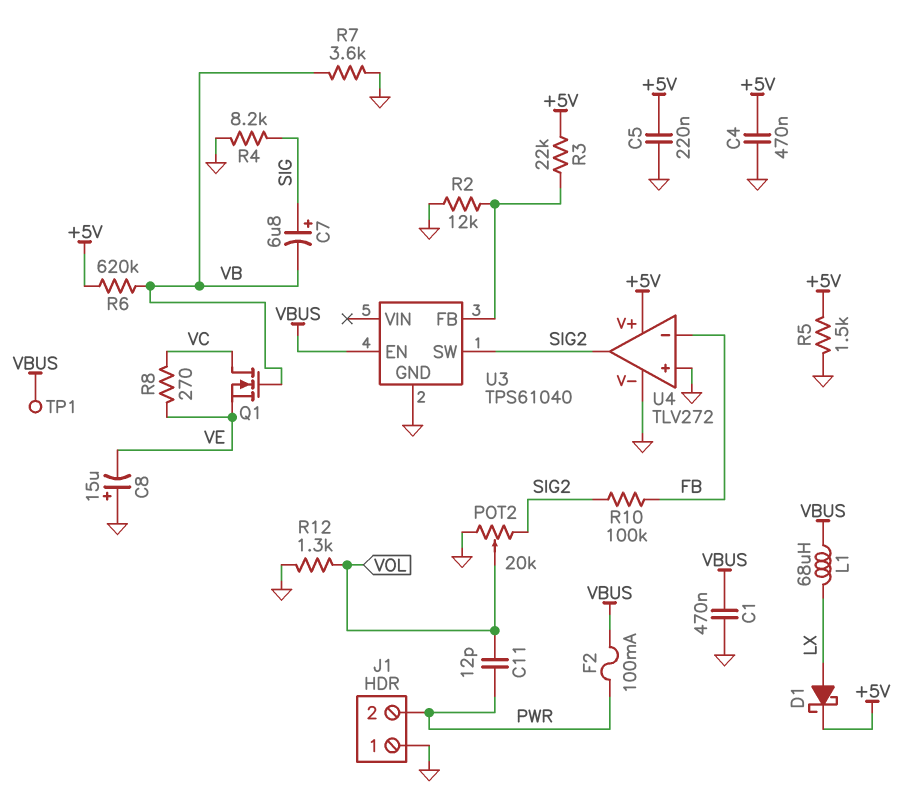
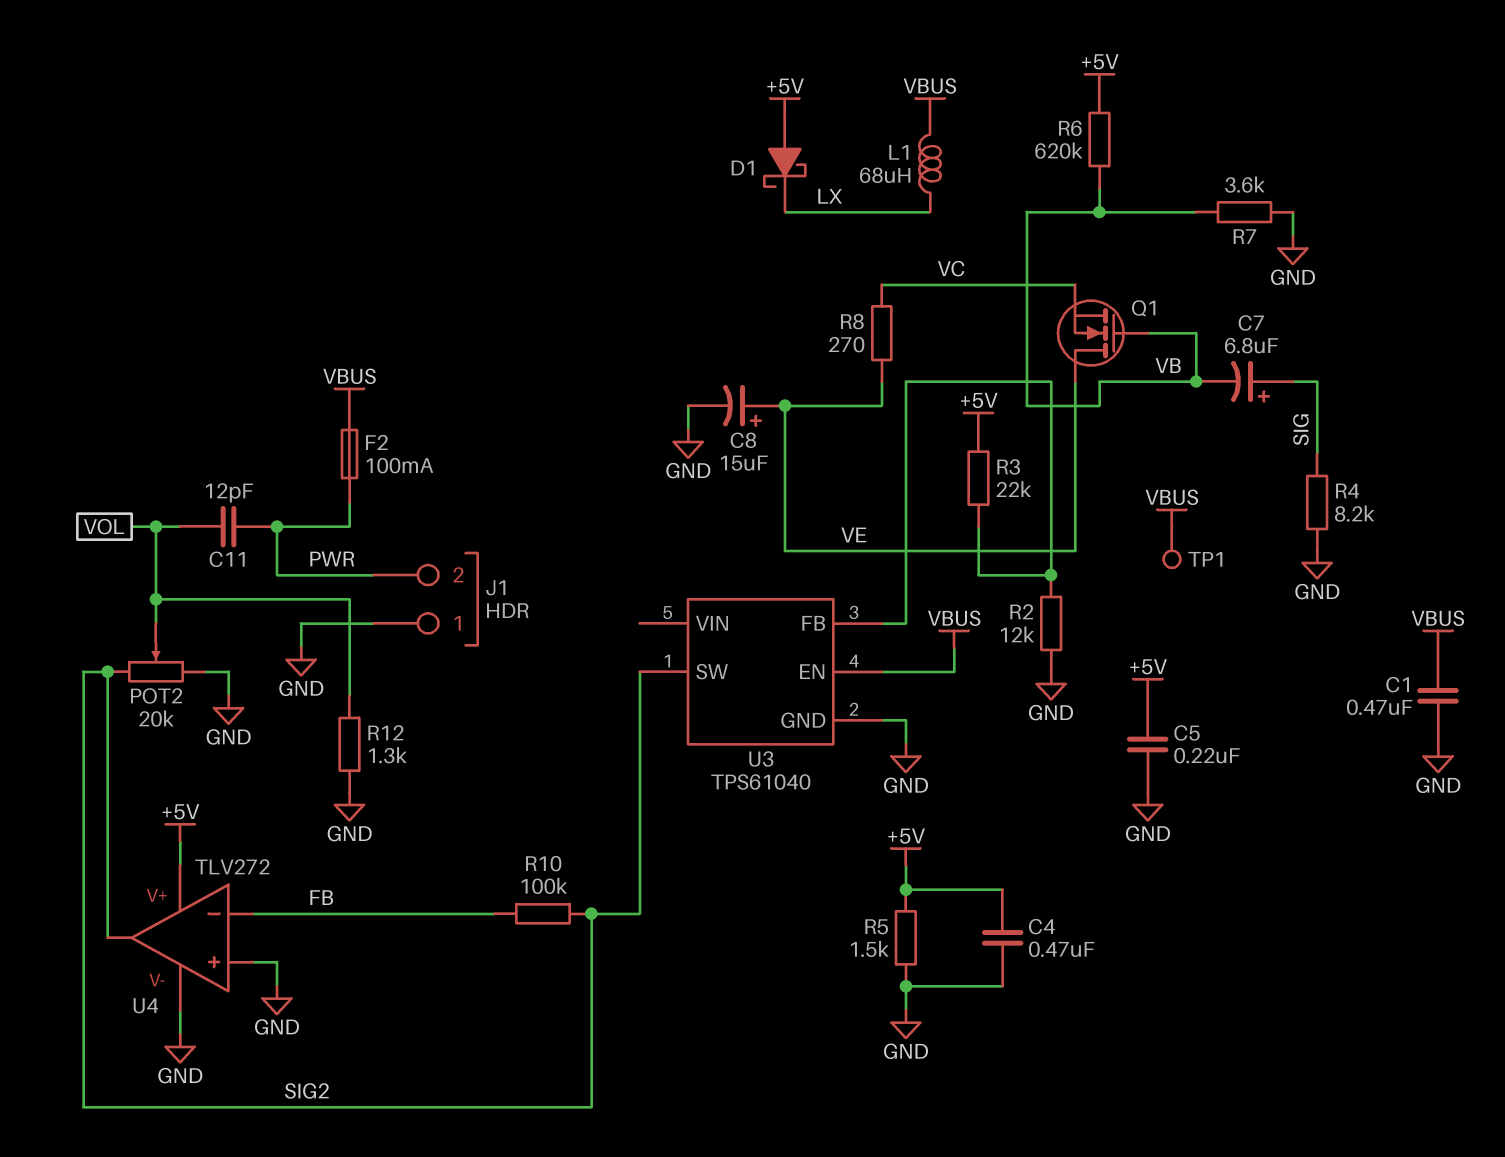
C8: 15uF (plus GND, minus VE) -> 15uF (plus VE, minus GND)
D1: schottky (A LX, K +5V) -> schottky (A +5V, K LX)
Q1: NMOS (G VB, D VC, S VE) -> NMOS (G VB, D VE, S VC)

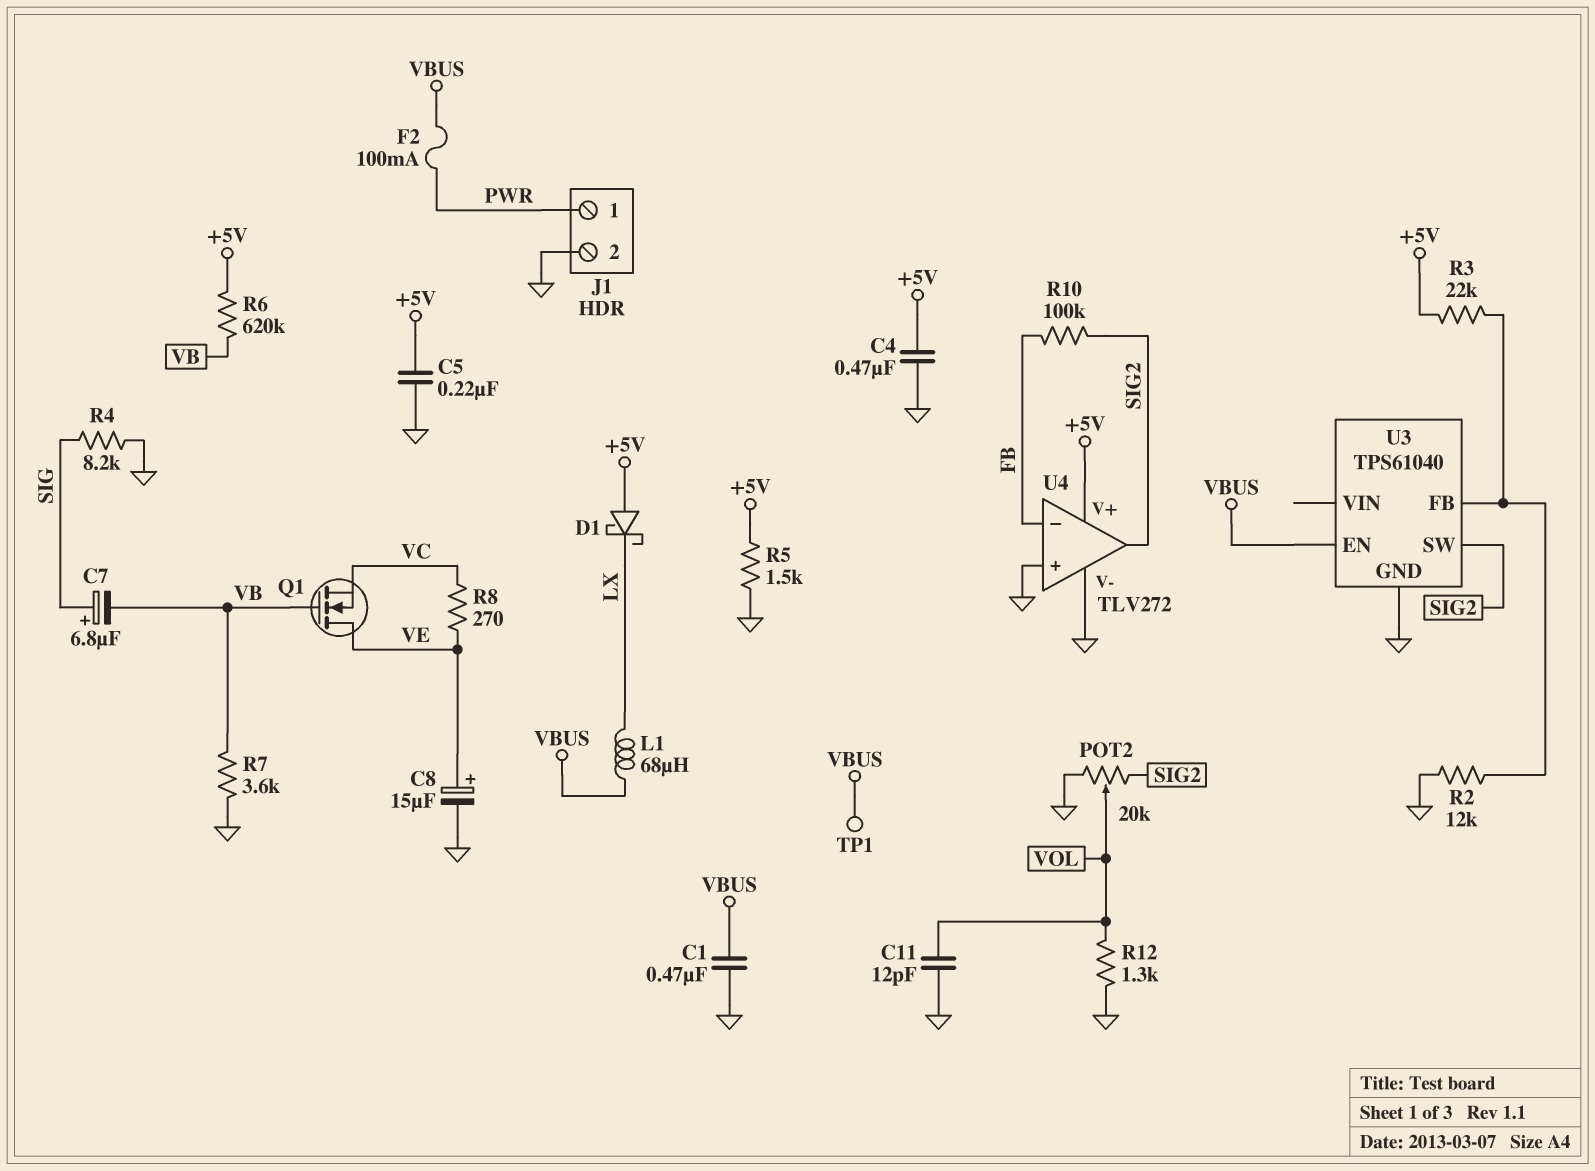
C11: 12pF (PWR, VOL) -> 12pF (GND, VOL)
J1 pin 1: GND -> PWR
J1 pin 2: PWR -> GND

